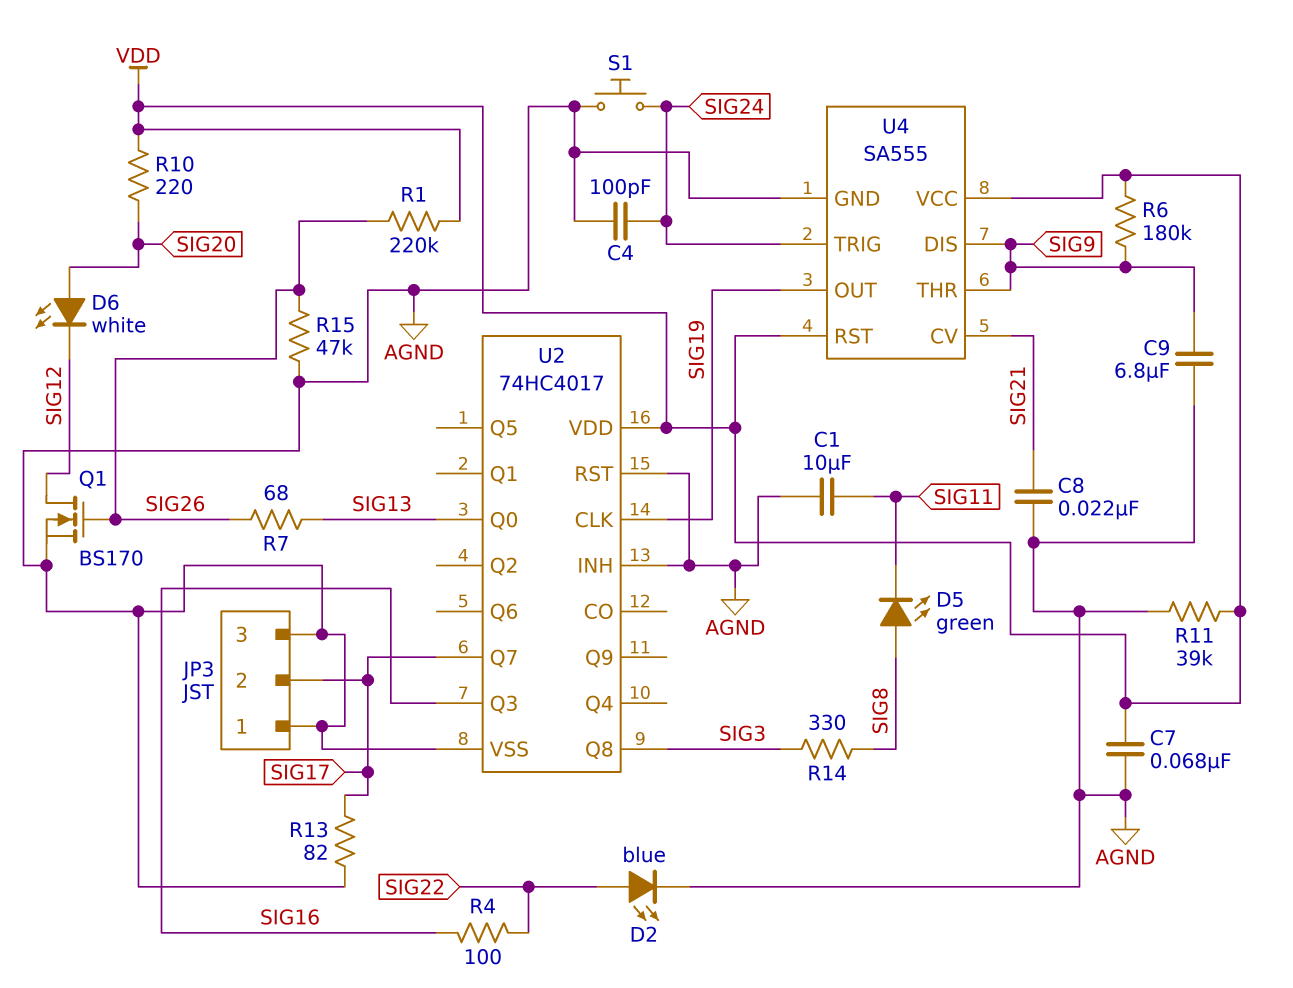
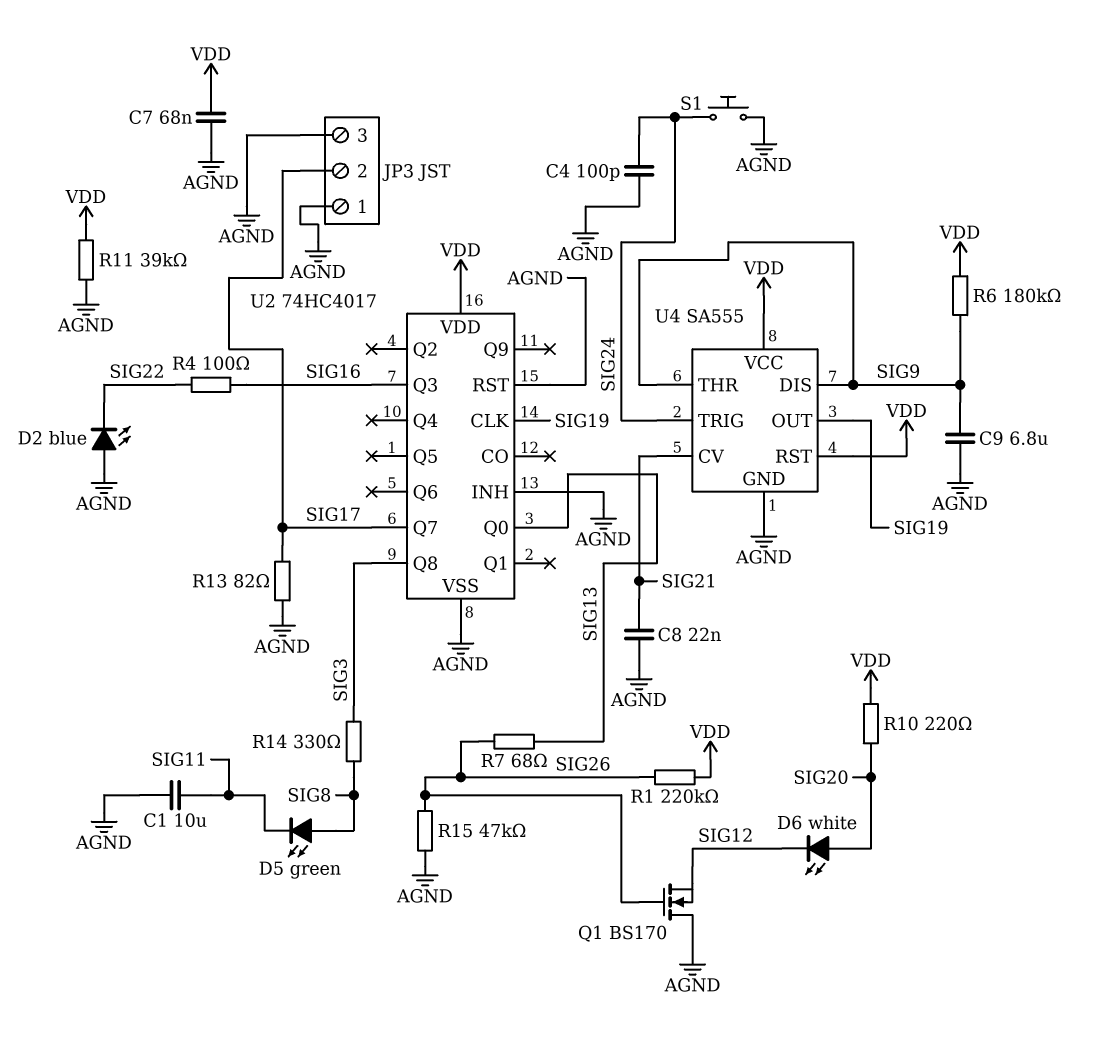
D2: LED blue (A SIG22, K AGND) -> LED blue (A AGND, K SIG22)
Q1: NMOS BS170 (G SIG26, D SIG12, S AGND) -> NMOS BS170 (G SIG26, D AGND, S SIG12)

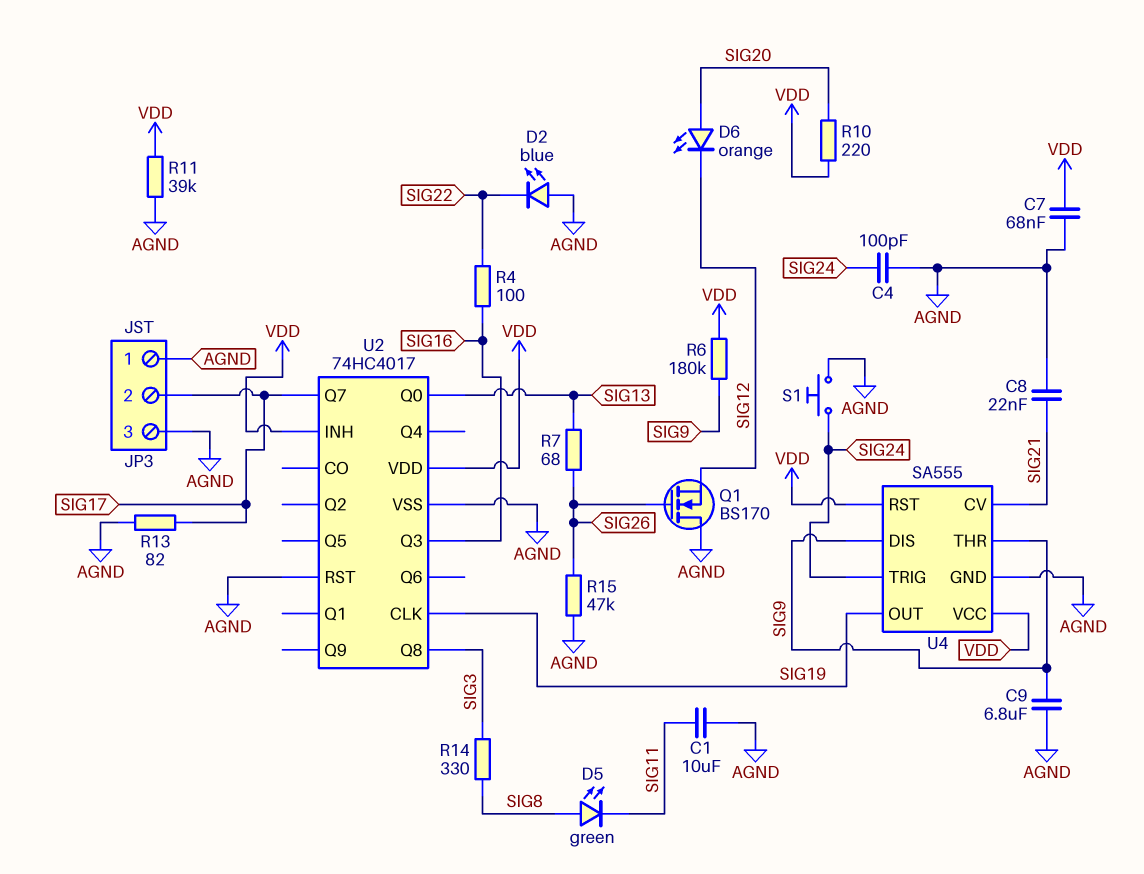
D6: LED white (A SIG20, K SIG12) -> LED orange (A SIG20, K SIG12)
R1: 220k (SIG26, VDD) -> none
U2 pin INH: AGND -> VDD

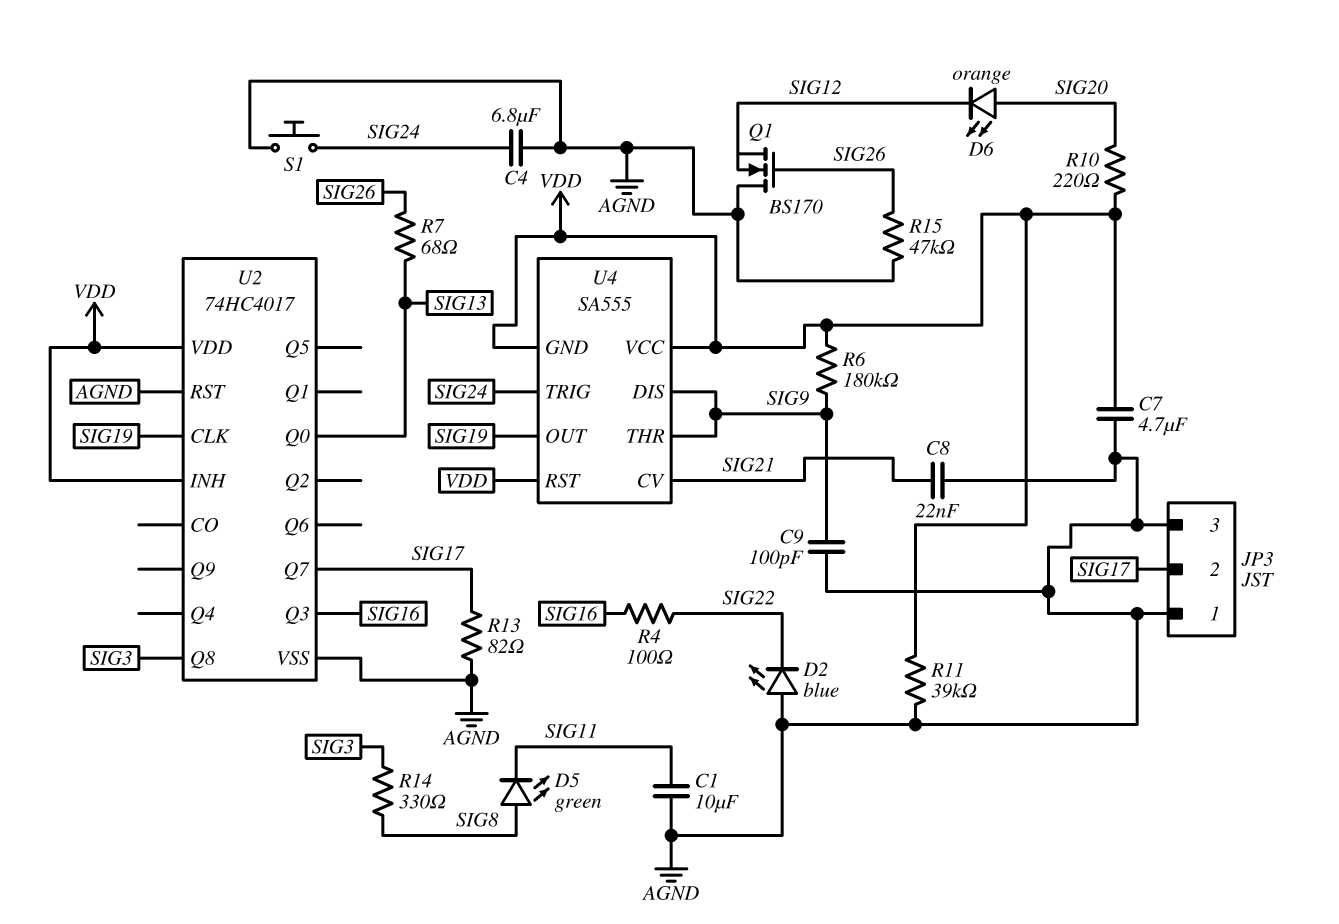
C4: 100pF (AGND, SIG24) -> 6.8uF (AGND, SIG24)
C7: 68nF (AGND, VDD) -> 4.7uF (AGND, VDD)
C9: 6.8uF (AGND, SIG9) -> 100pF (AGND, SIG9)
U4 pin GND: AGND -> VDD

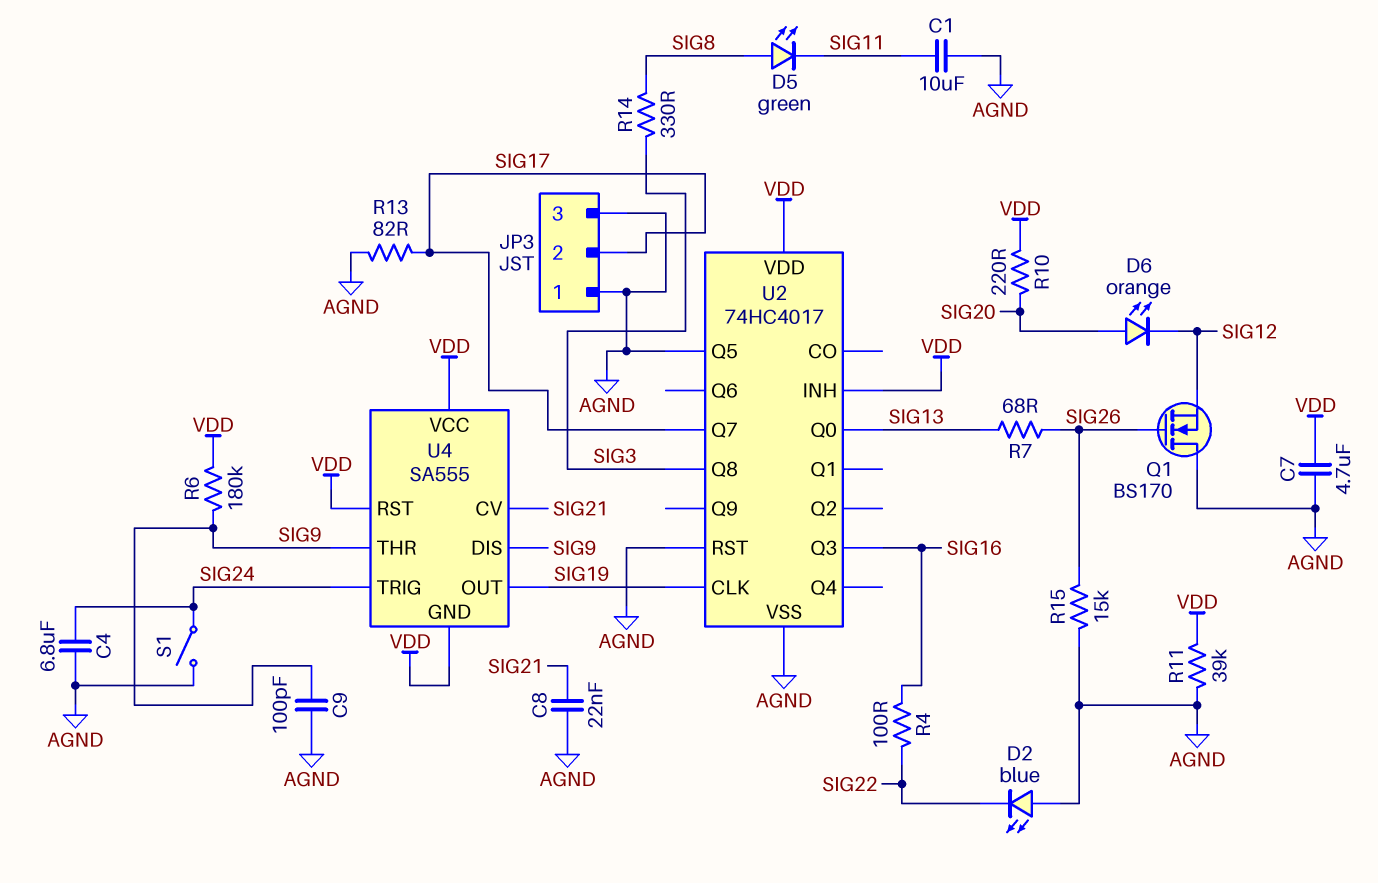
R15: 47k (AGND, SIG26) -> 15k (AGND, SIG26)
S1: button (AGND, SIG24) -> switch (AGND, SIG24)
U2 pin Q5: none -> AGND

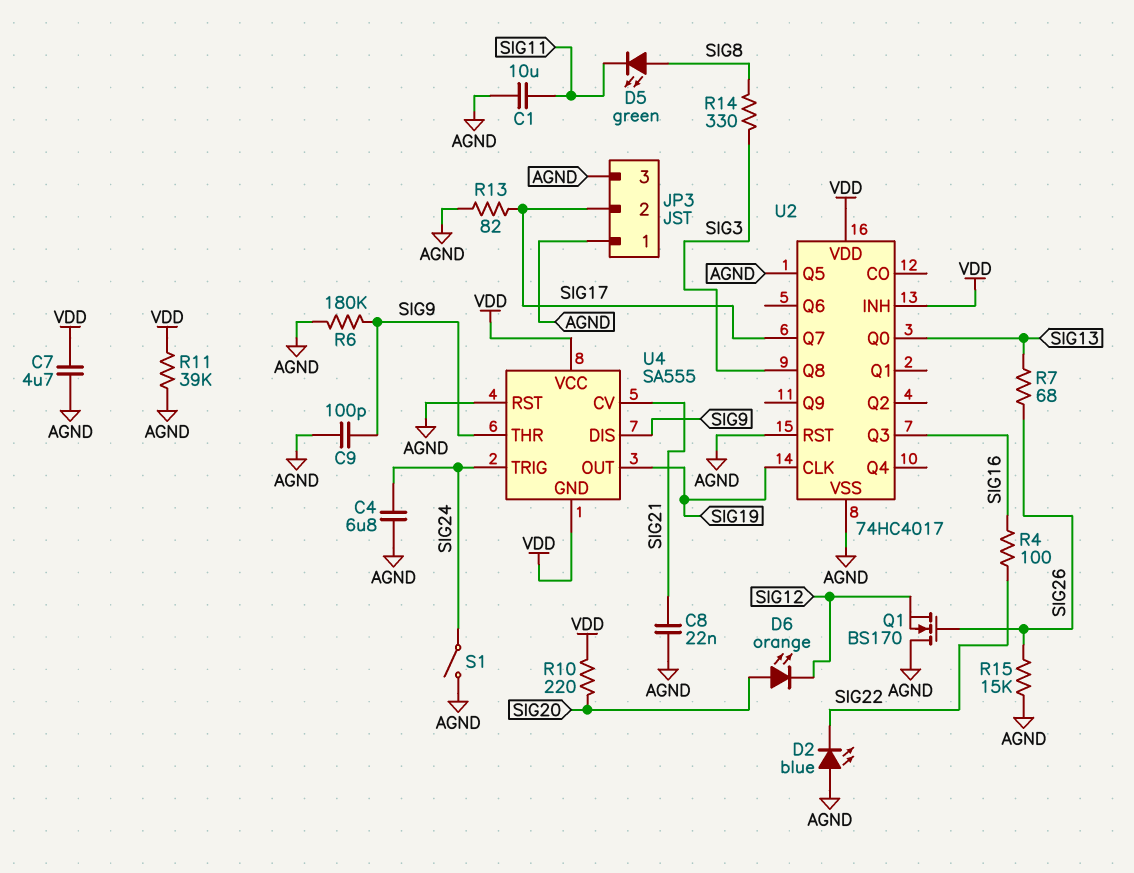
R6: 180k (SIG9, VDD) -> 180k (AGND, SIG9)
U4 pin RST: VDD -> AGND

